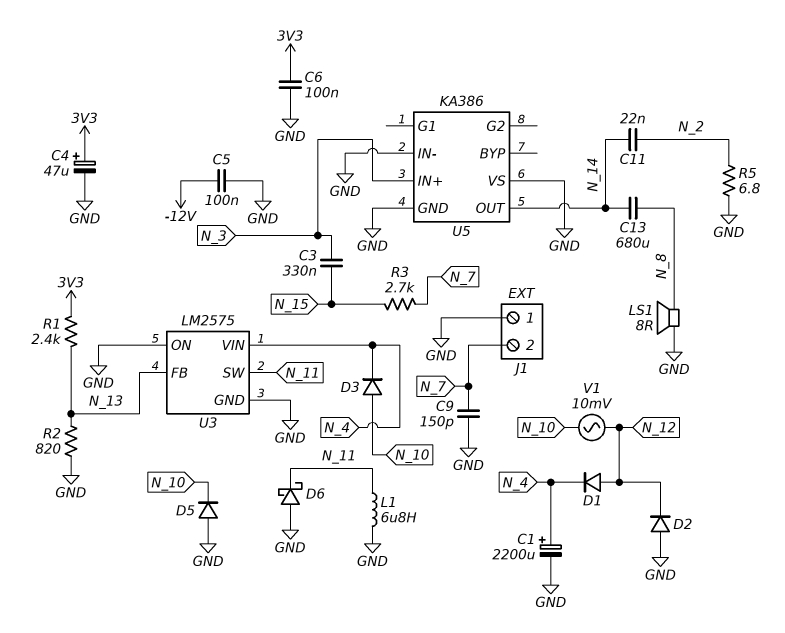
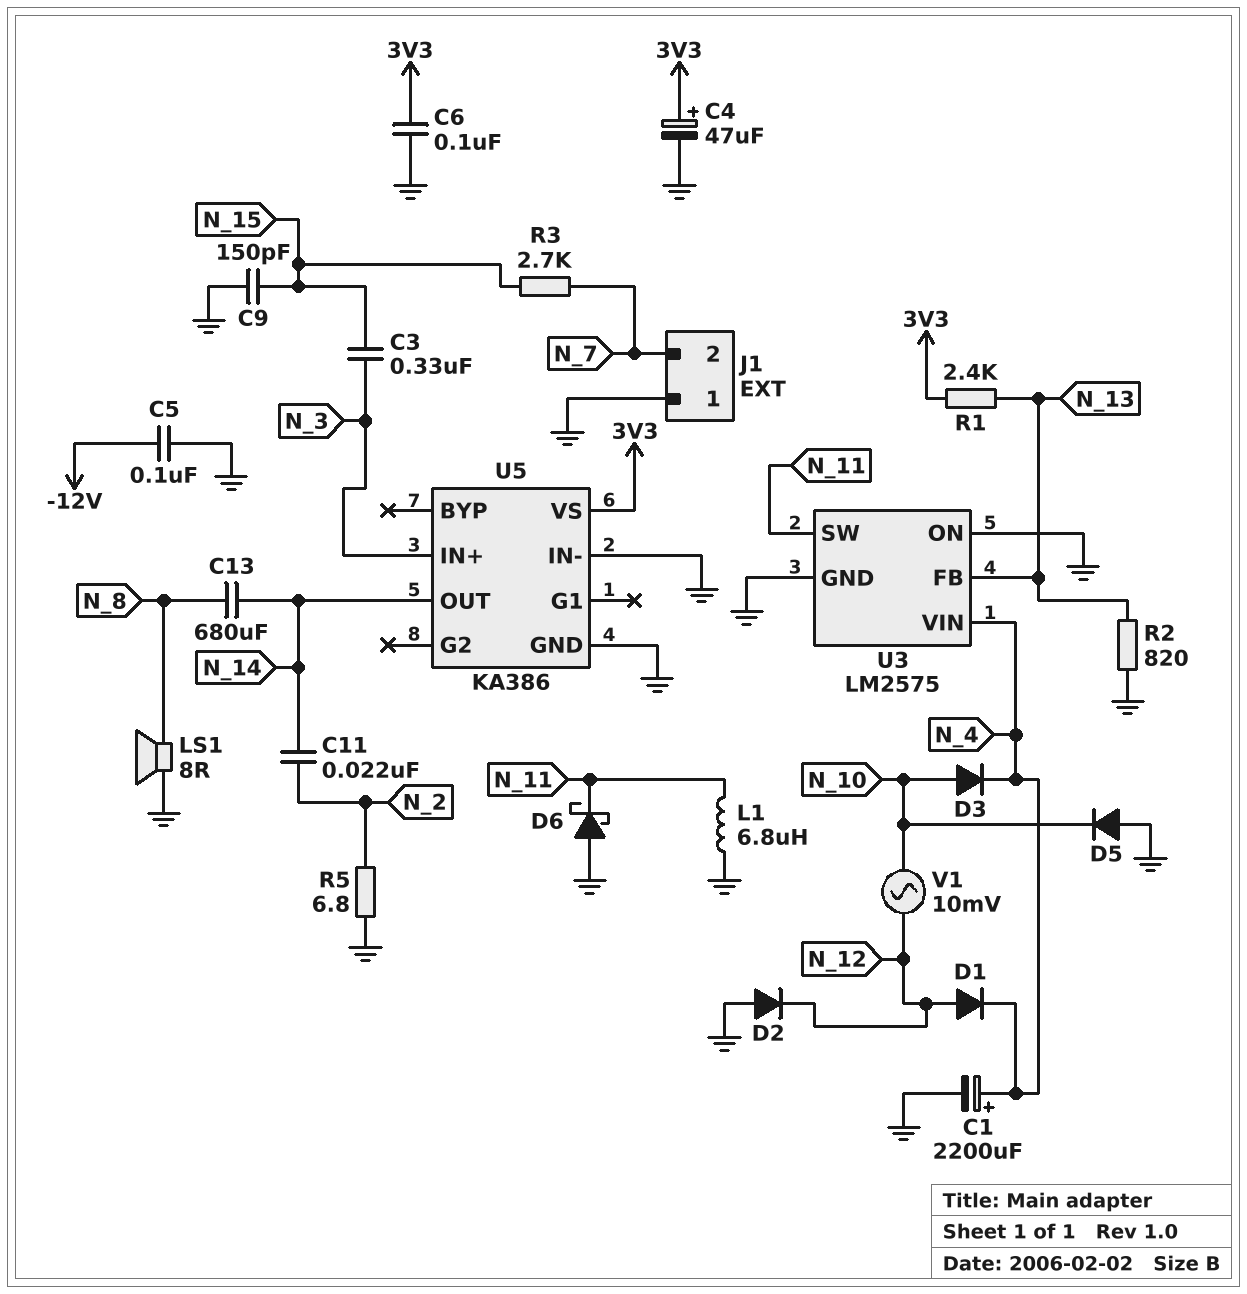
C9: 150pF (GND, N_7) -> 150pF (GND, N_15)
U5 pin VS: GND -> 3V3

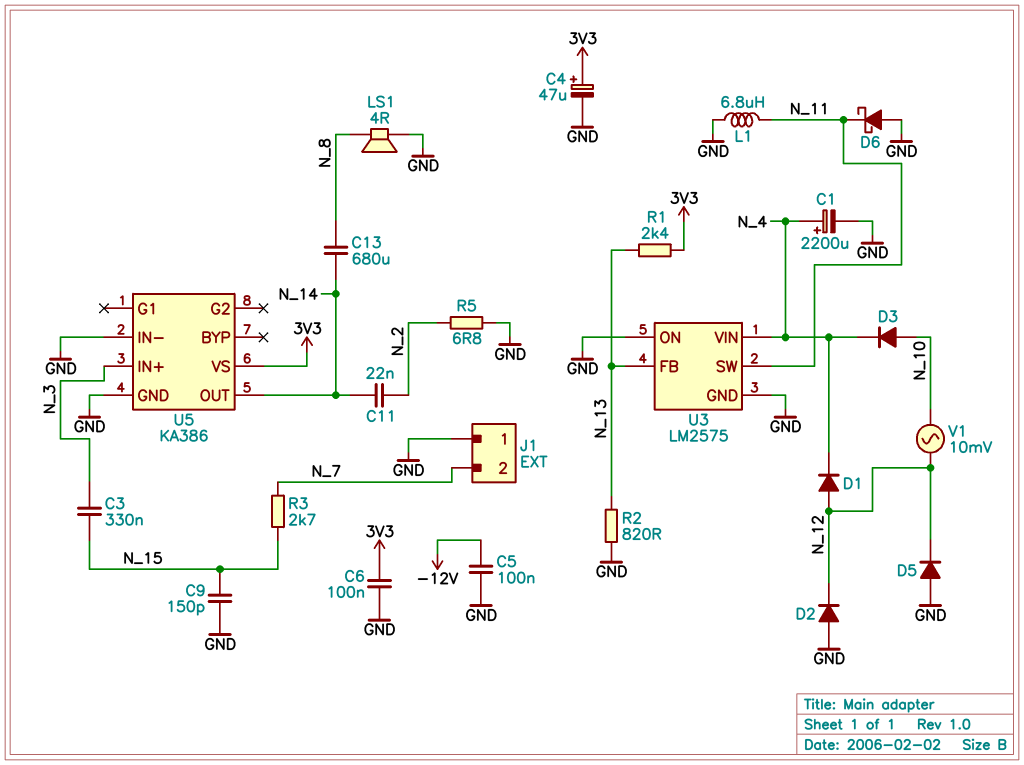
D5: diode (A GND, K N_10) -> diode (A GND, K N_12)
LS1: speaker 8R (GND, N_8) -> speaker 4R (GND, N_8)

